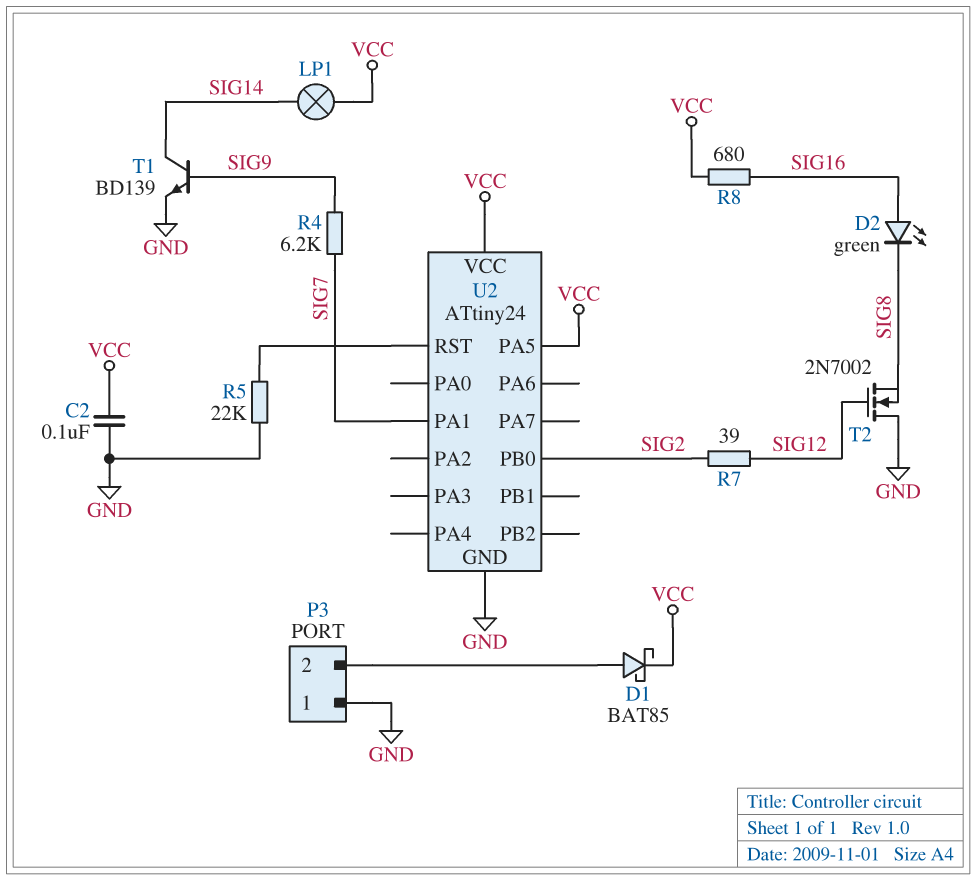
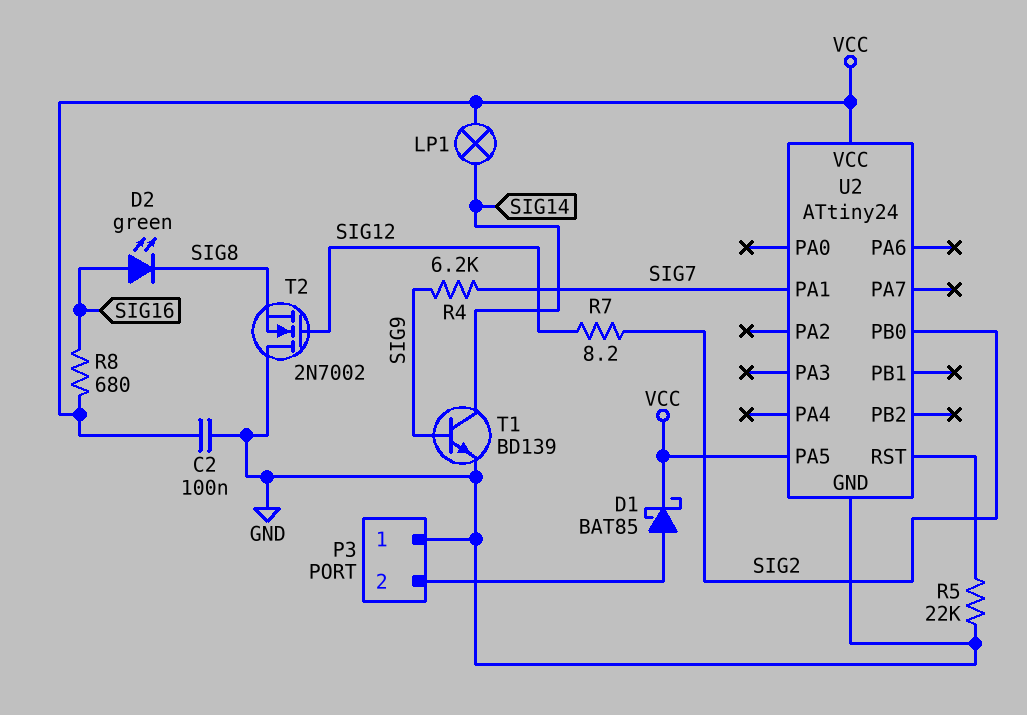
R7: 39 (SIG2, SIG12) -> 8.2 (SIG2, SIG12)

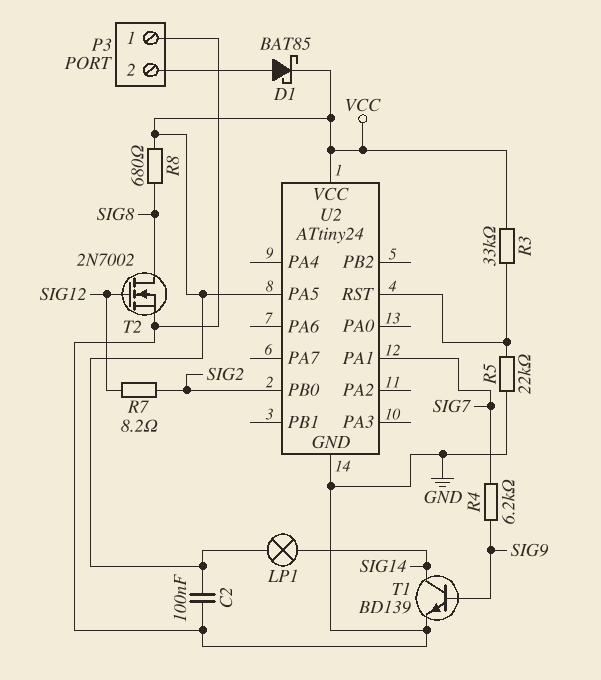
D2: LED green (A SIG16, K SIG8) -> none
R3: none -> 33k (U2/RST, VCC)
R8: 680 (SIG16, VCC) -> 680 (SIG8, VCC)
T2: NMOS 2N7002 (G SIG12, D GND, S SIG8) -> NMOS 2N7002 (G SIG12, D SIG8, S GND)

